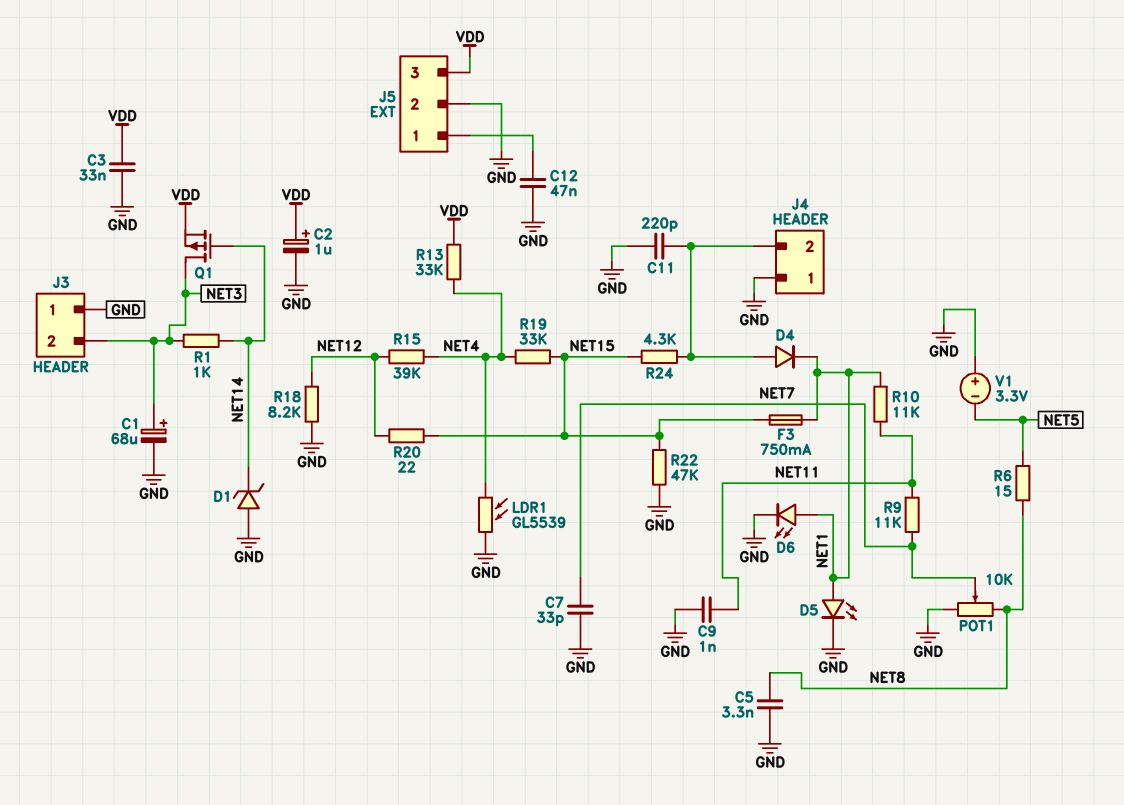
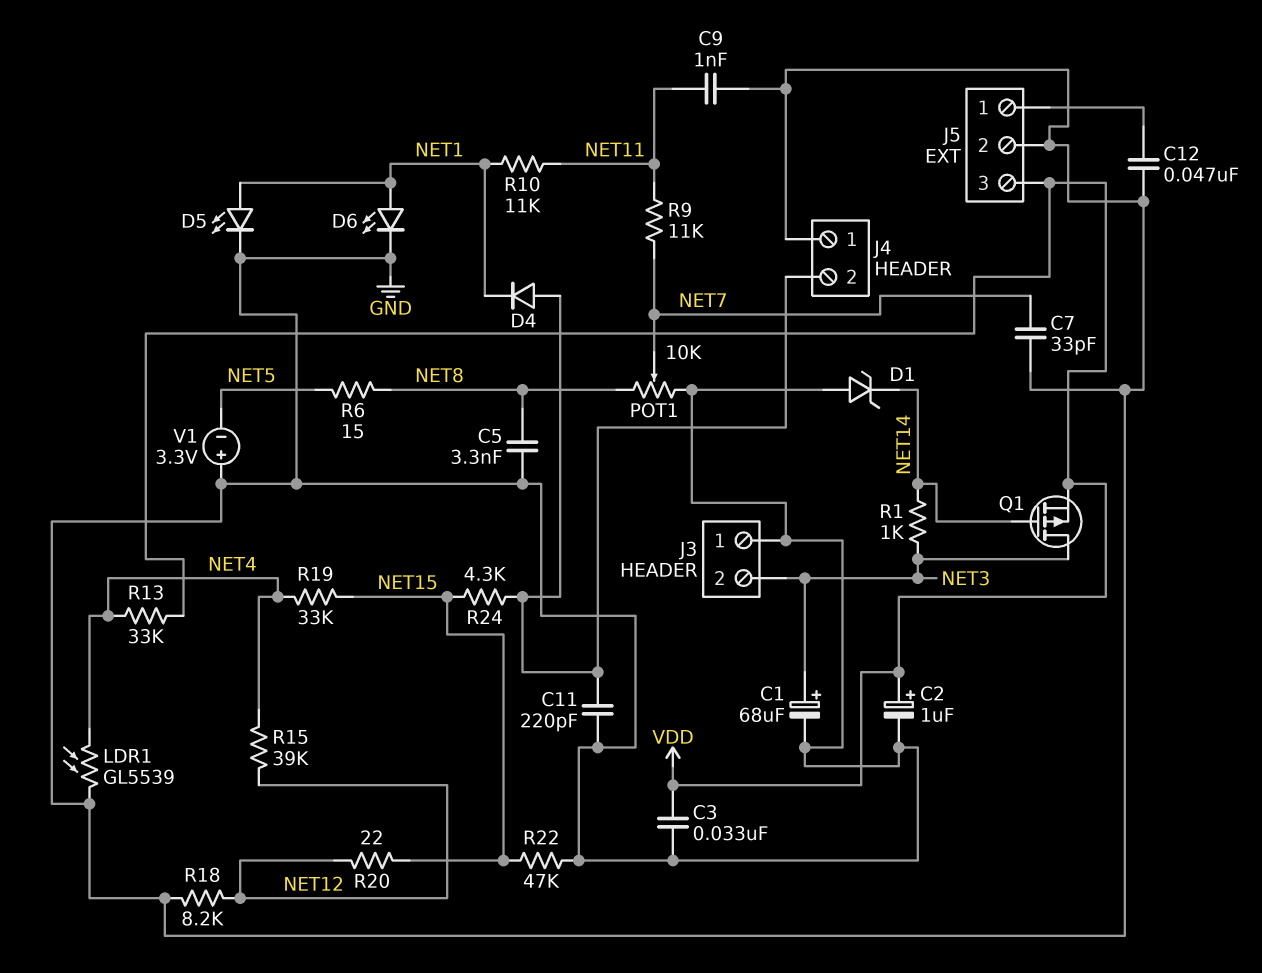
F3: 750mA (NET1, NET15) -> none

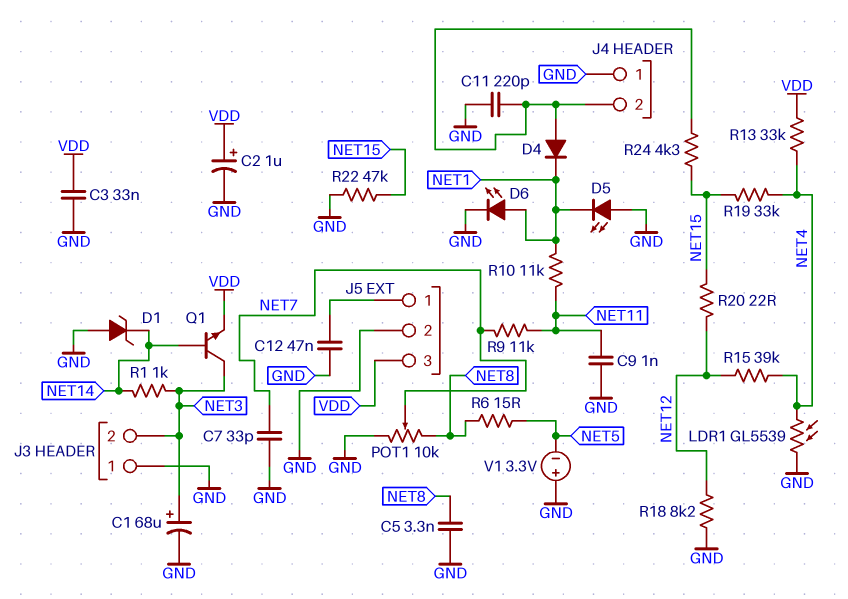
D5: LED (A NET1, K GND) -> LED (A GND, K NET1)
Q1: PMOS (G NET14, D NET3, S VDD) -> NPN (B NET14, C NET3, E VDD)

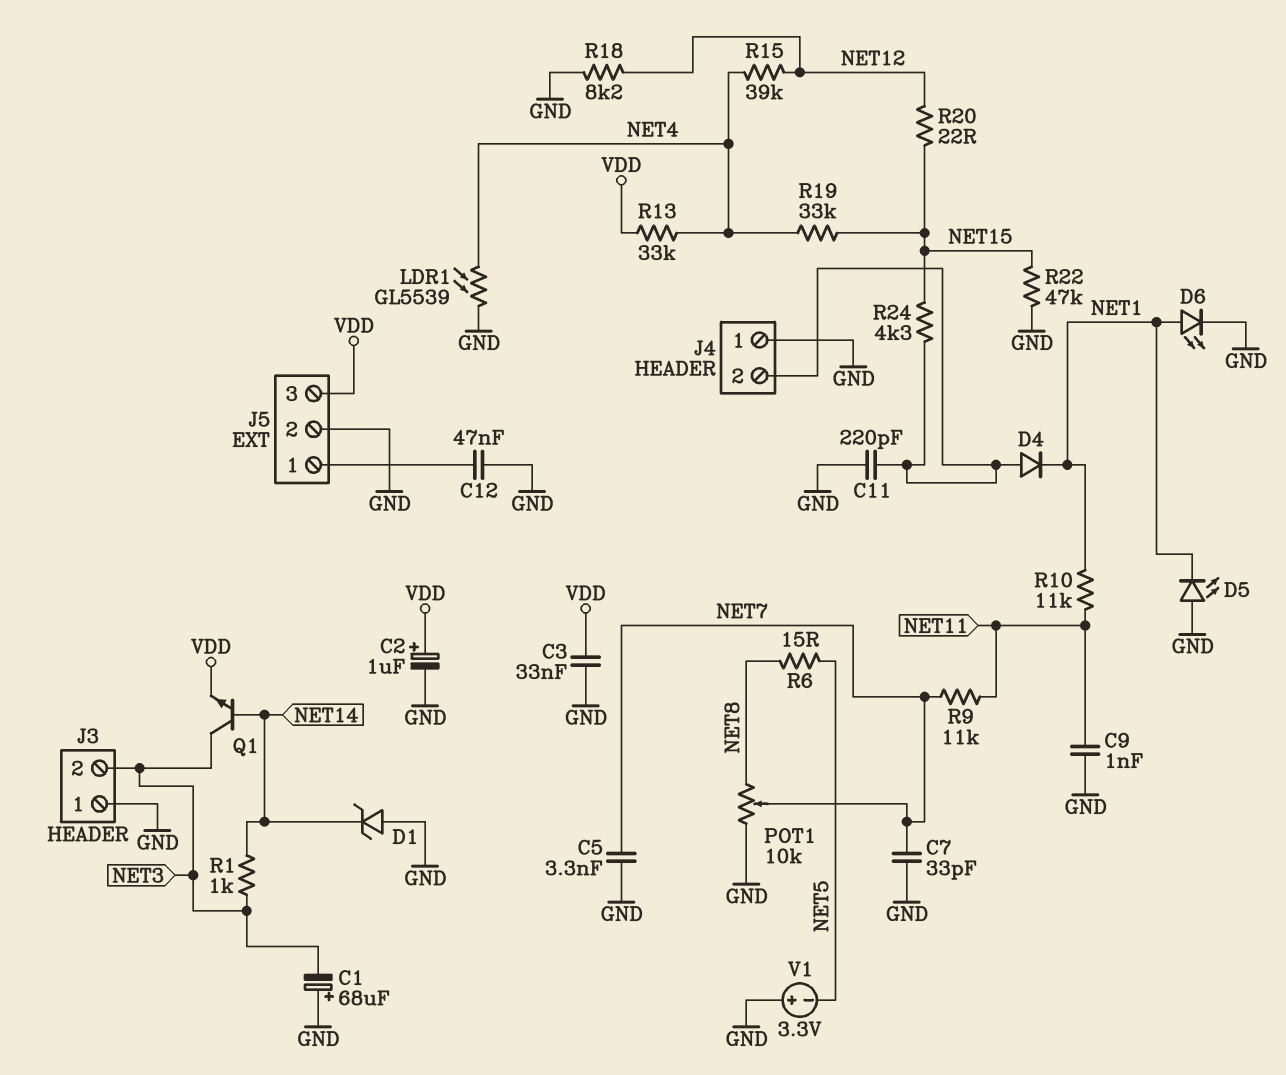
C1: 68uF (plus NET3, minus GND) -> 68uF (plus GND, minus NET3)
C5: 3.3nF (GND, NET8) -> 3.3nF (GND, NET7)

